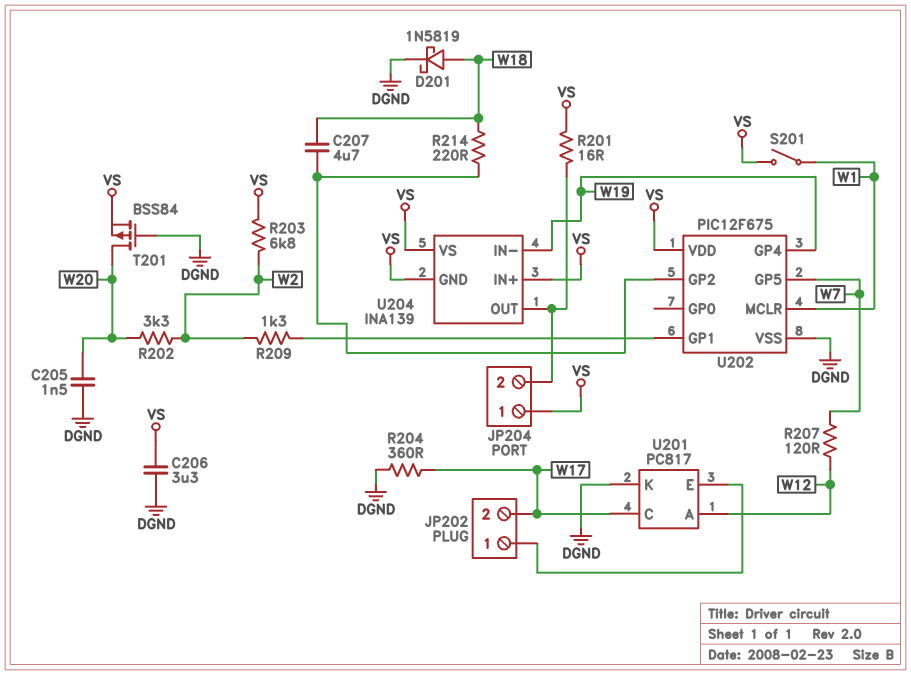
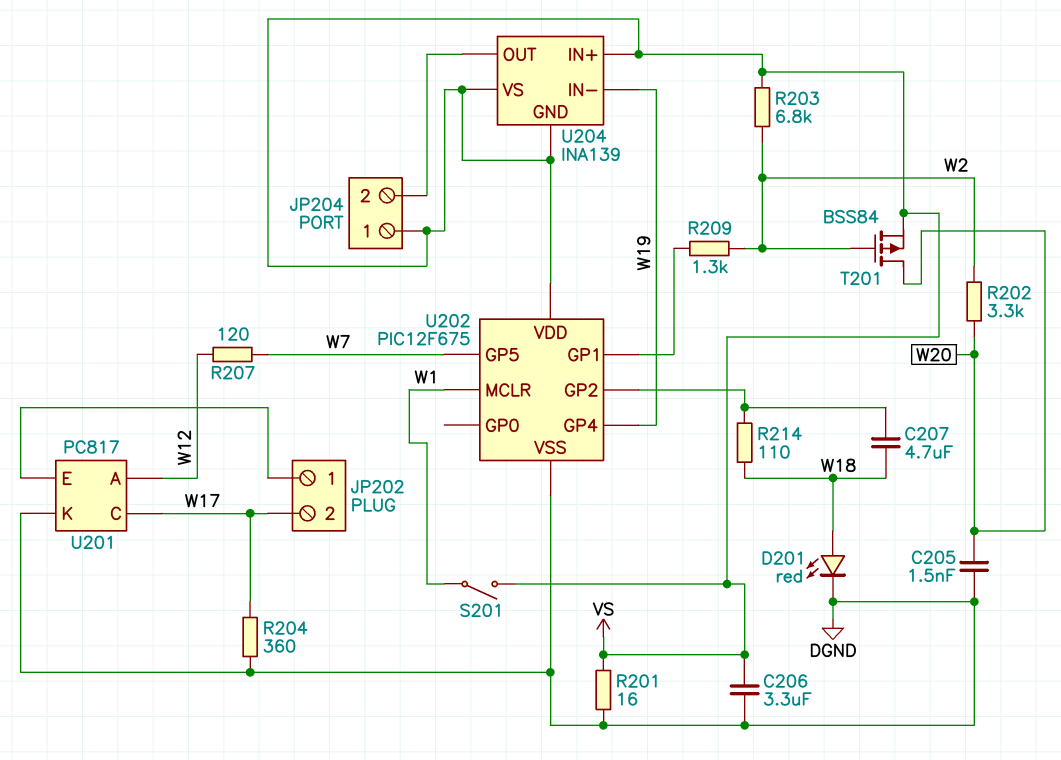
D201: schottky 1N5819 (A W18, K DGND) -> LED red (A W18, K DGND)
R201: 16 (JP204/2, VS) -> 16 (DGND, VS)
R214: 220 (U202/GP2, W18) -> 110 (U202/GP2, W18)
T201: PMOS BSS84 (G DGND, D W20, S VS) -> PMOS BSS84 (G W2, D W20, S VS)

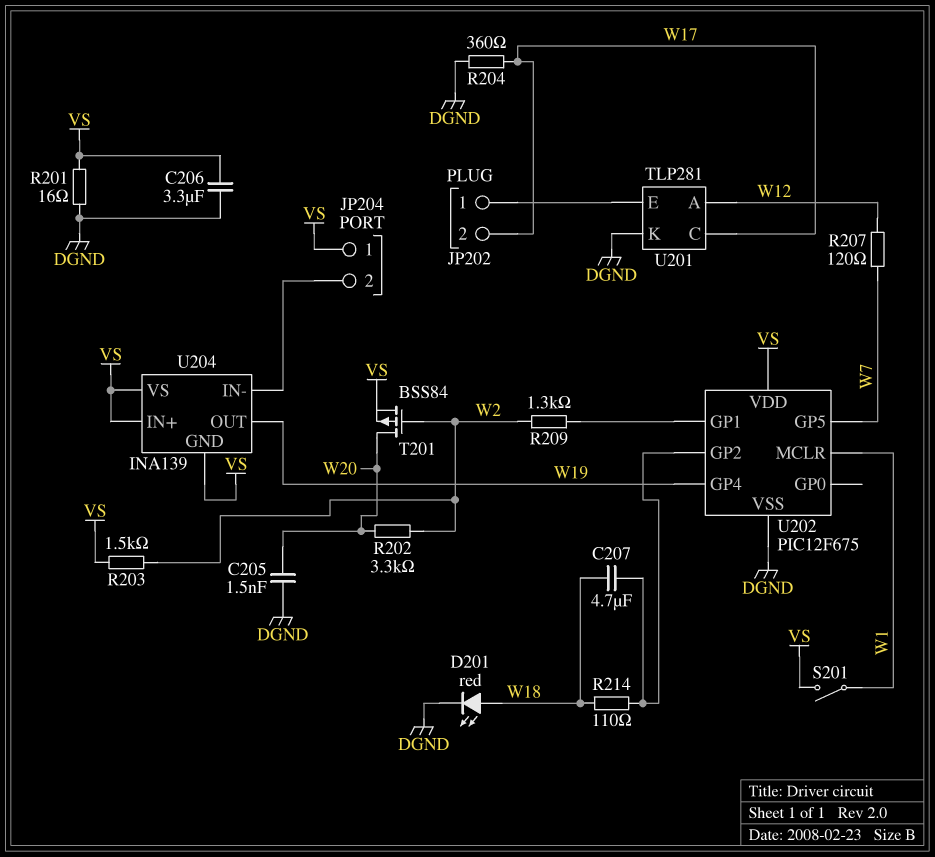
R203: 6.8k (VS, W2) -> 1.5k (VS, W2)
U201: PC817 -> TLP281
U204 pin IN-: W19 -> JP204/2
U204 pin OUT: JP204/2 -> W19

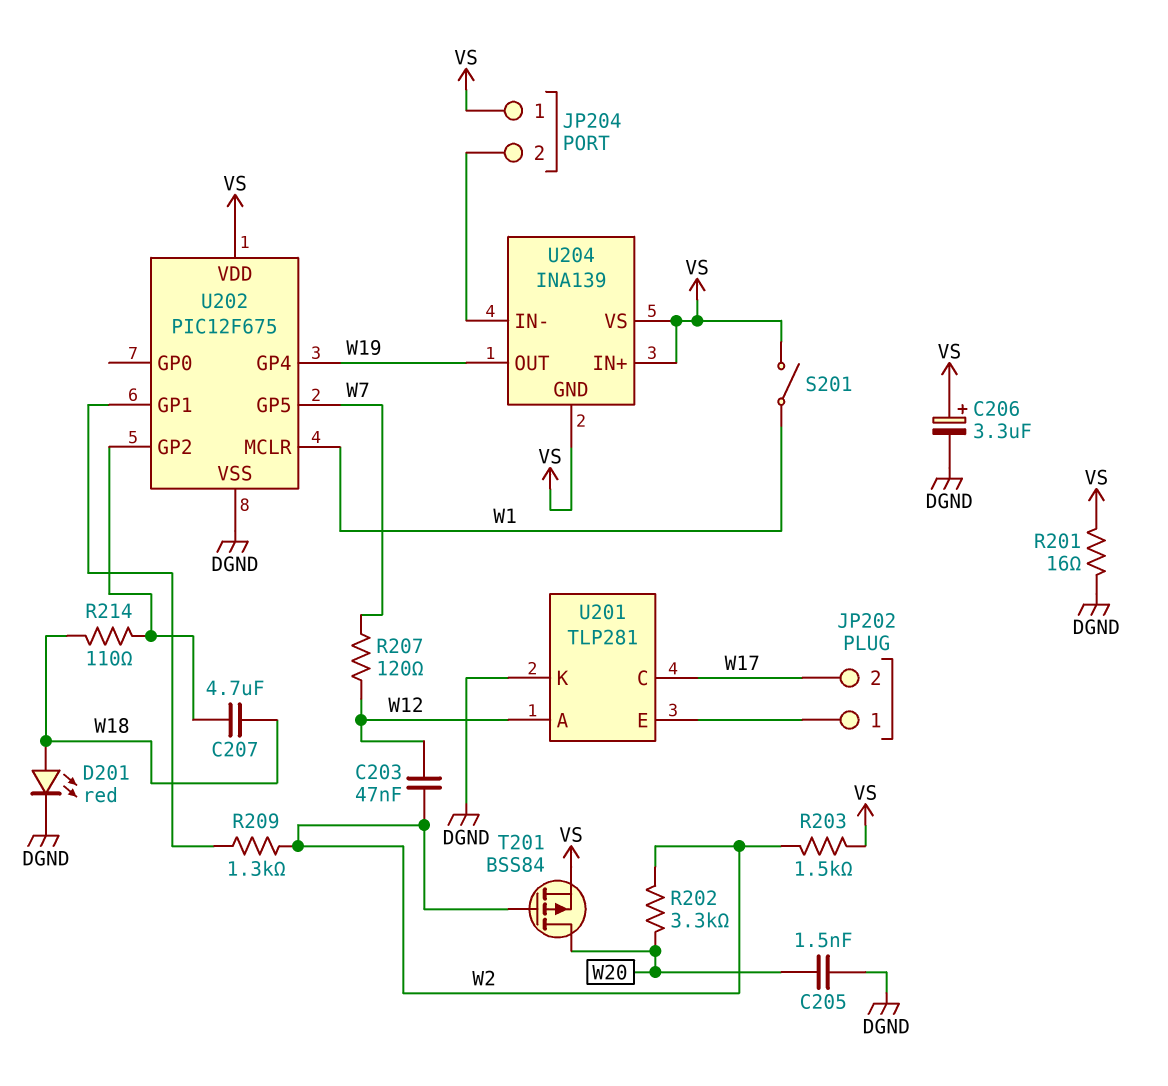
C203: none -> 47nF (W2, W12)
C206: 3.3uF (DGND, VS) -> 3.3uF (plus VS, minus DGND)
R204: 360 (DGND, W17) -> none

